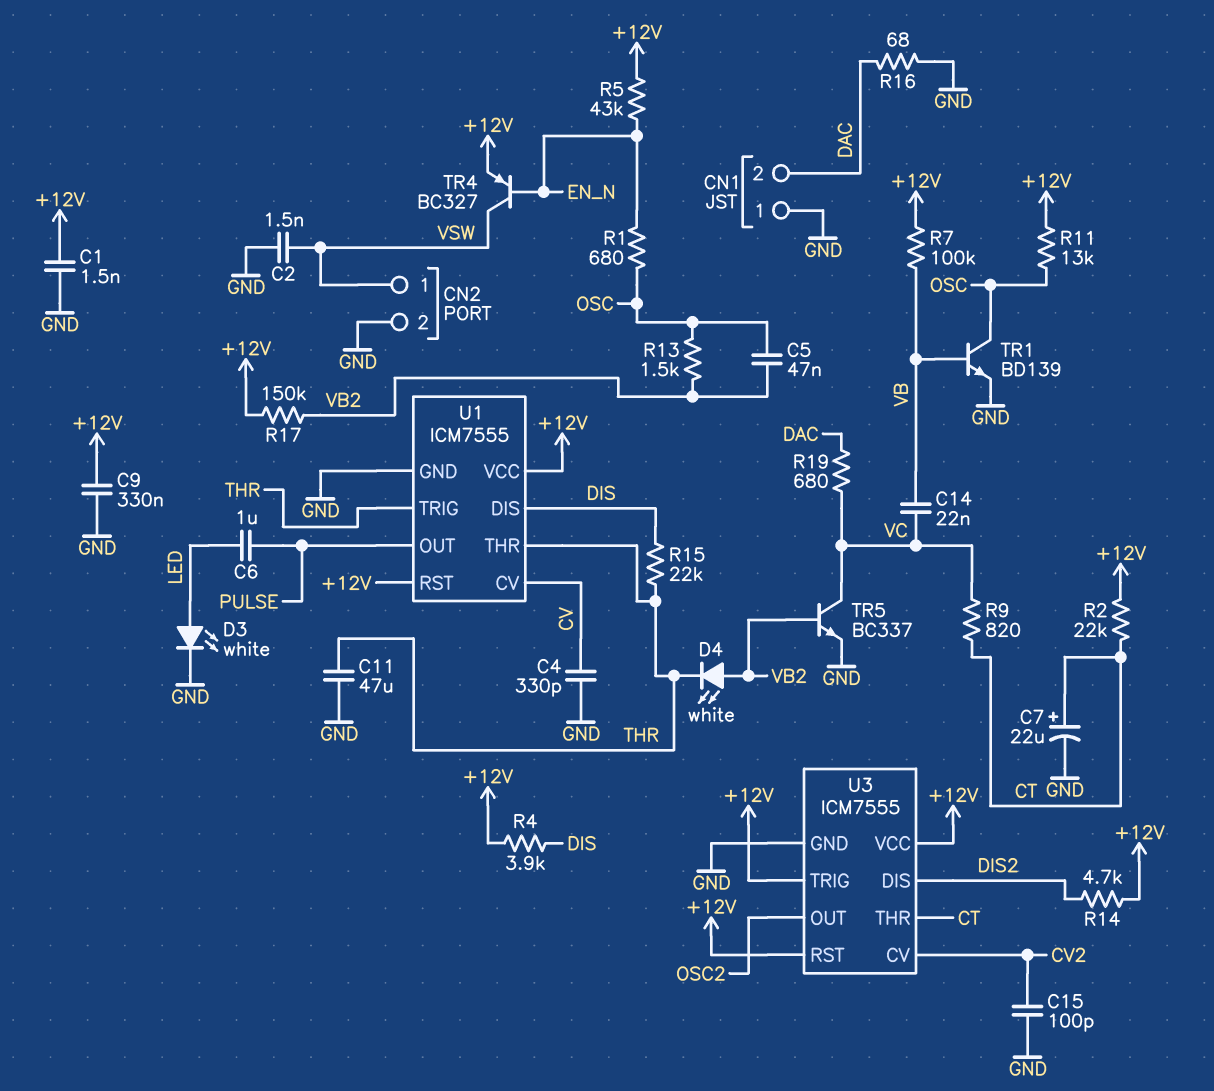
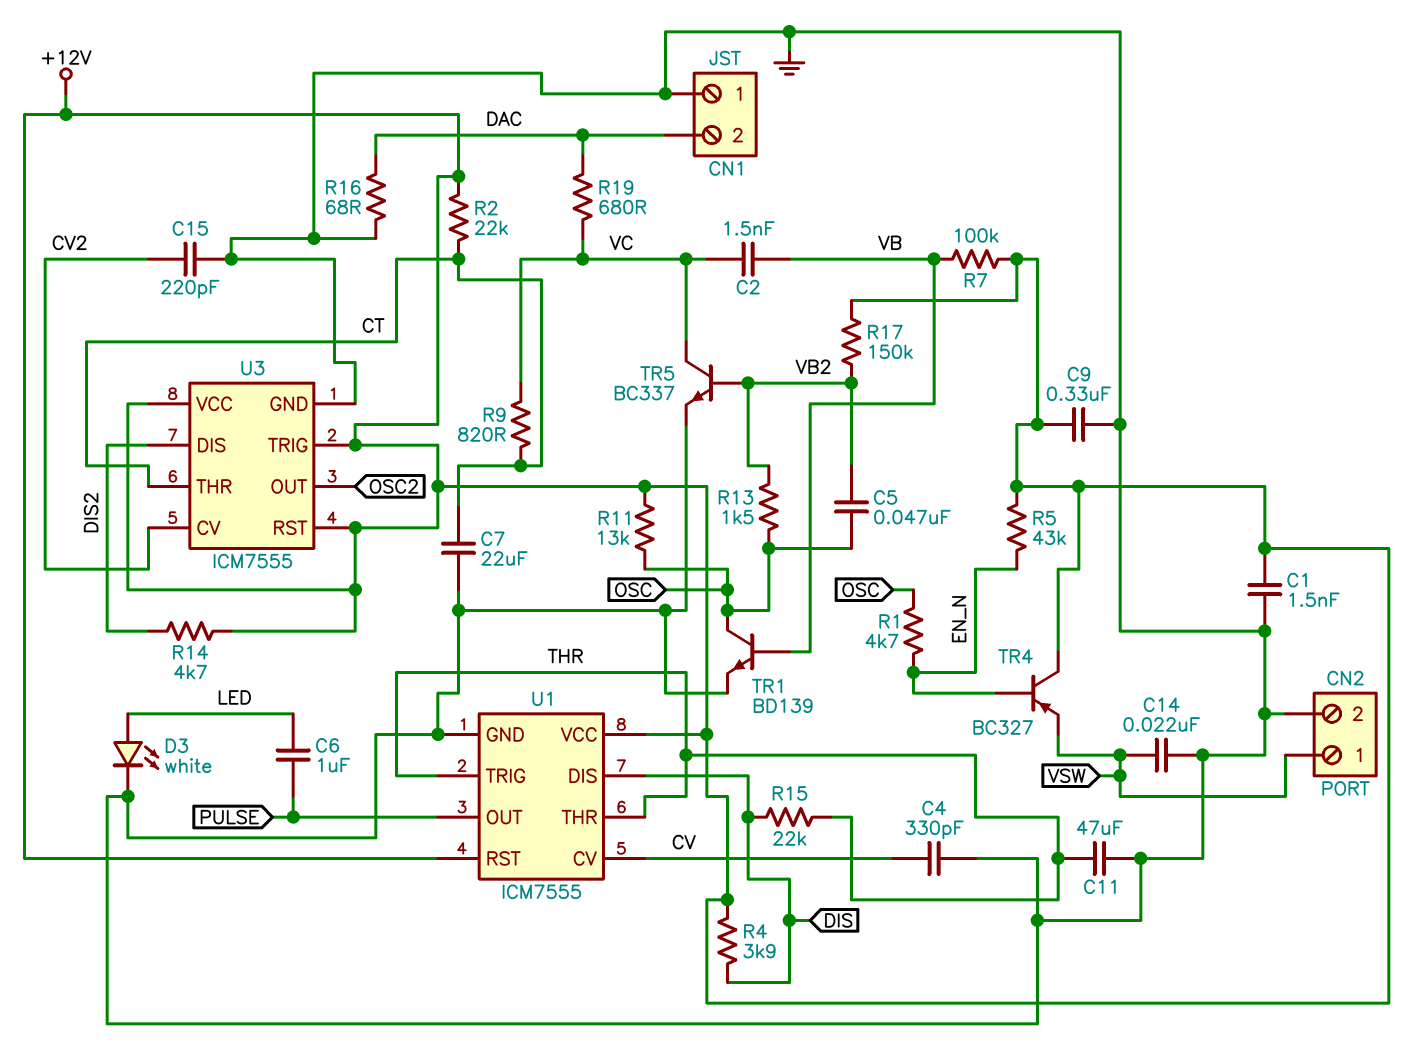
C2: 1.5nF (GND, VSW) -> 1.5nF (VB, VC)
C7: 22uF (plus CT, minus GND) -> 22uF (CT, GND)
C14: 22nF (VB, VC) -> 22nF (GND, VSW)
C15: 100pF (CV2, GND) -> 220pF (CV2, GND)
D4: LED white (A VB2, K THR) -> none
R1: 680 (EN_N, OSC) -> 4.7k (EN_N, OSC)
TR4: PNP BC327 (B EN_N, C VSW, E +12V) -> PNP BC327 (B EN_N, C +12V, E VSW)

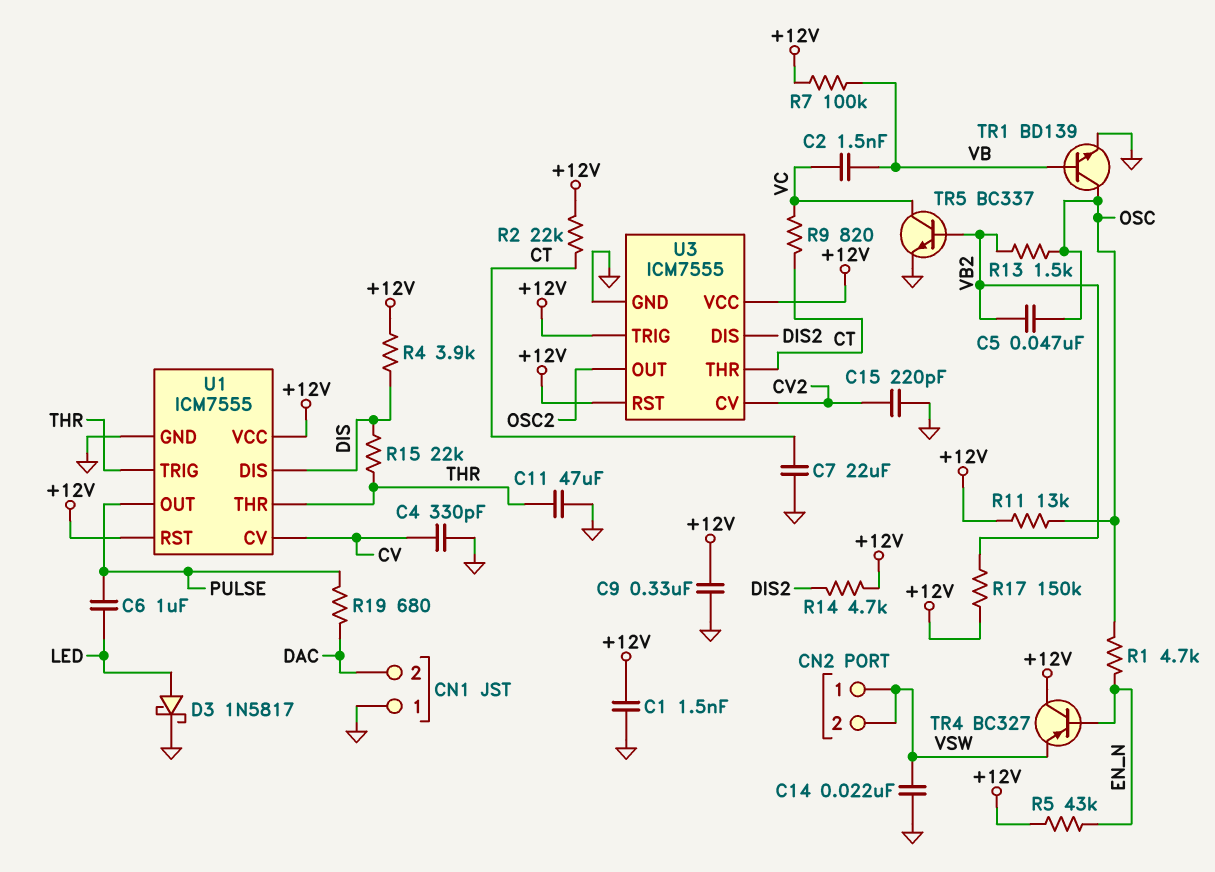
CN2 pin 2: GND -> VSW
D3: LED white (A LED, K GND) -> schottky 1N5817 (A LED, K GND)
R16: 68 (DAC, GND) -> none
R19: 680 (DAC, VC) -> 680 (DAC, PULSE)

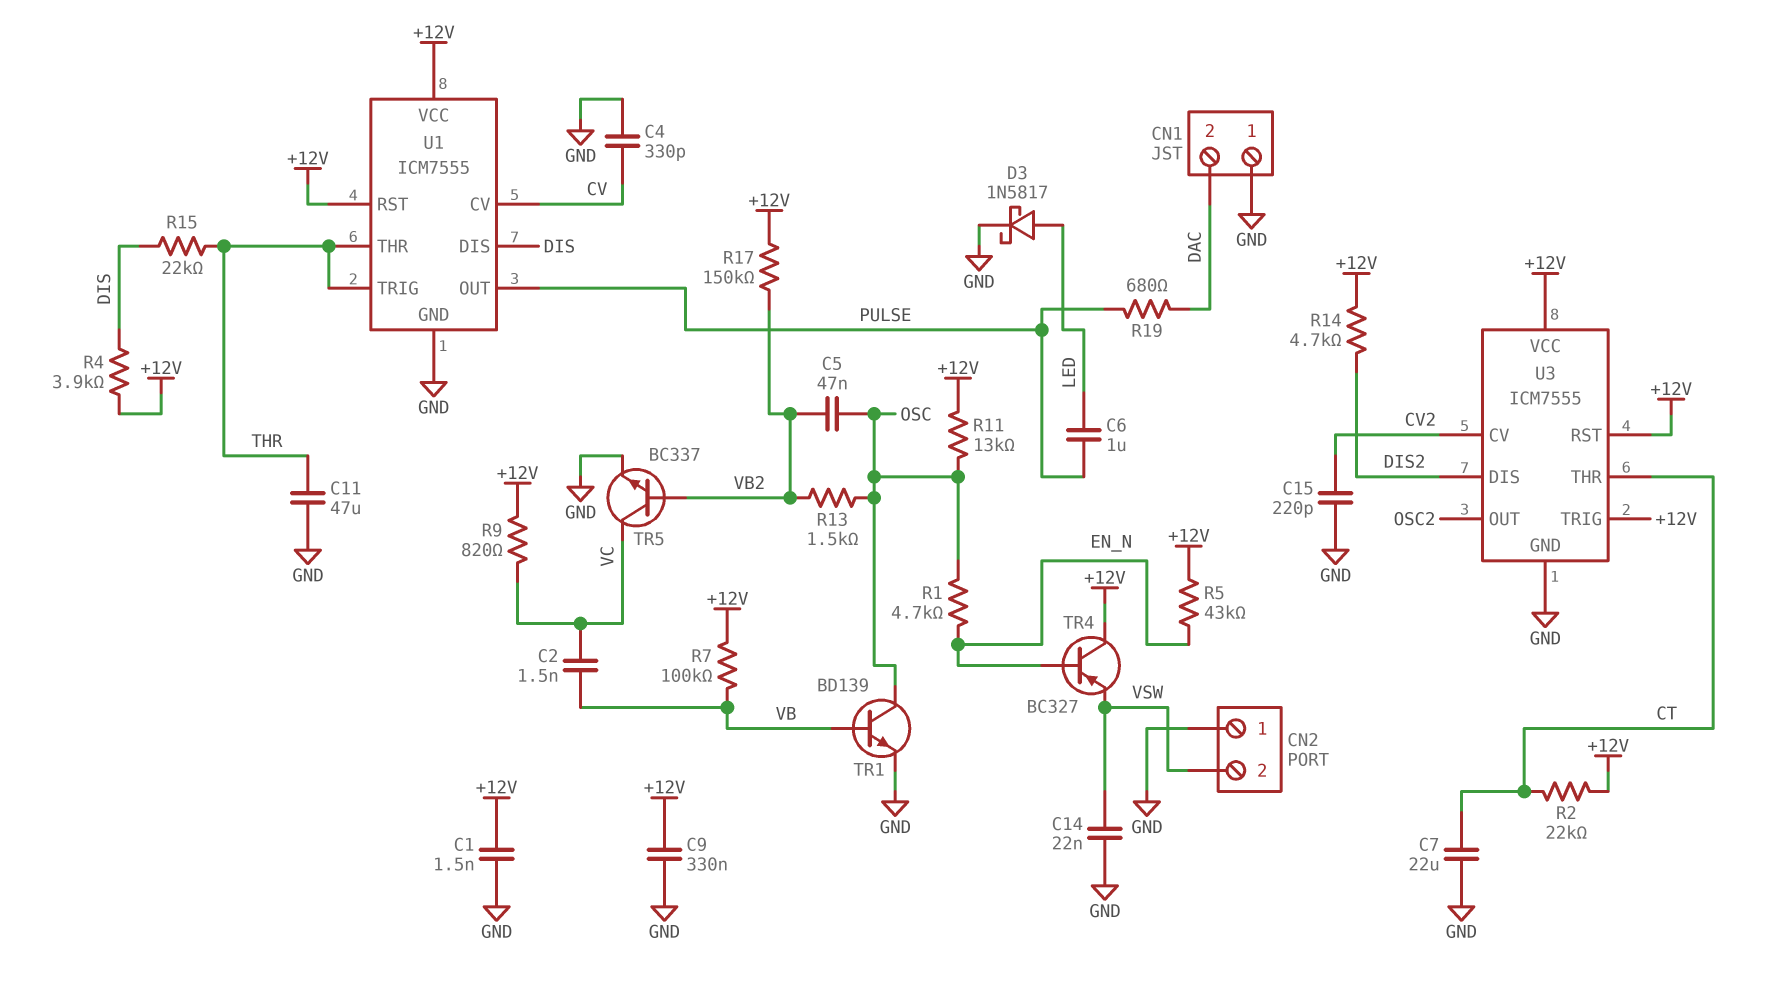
CN2 pin 1: VSW -> GND
R9: 820 (CT, VC) -> 820 (+12V, VC)

